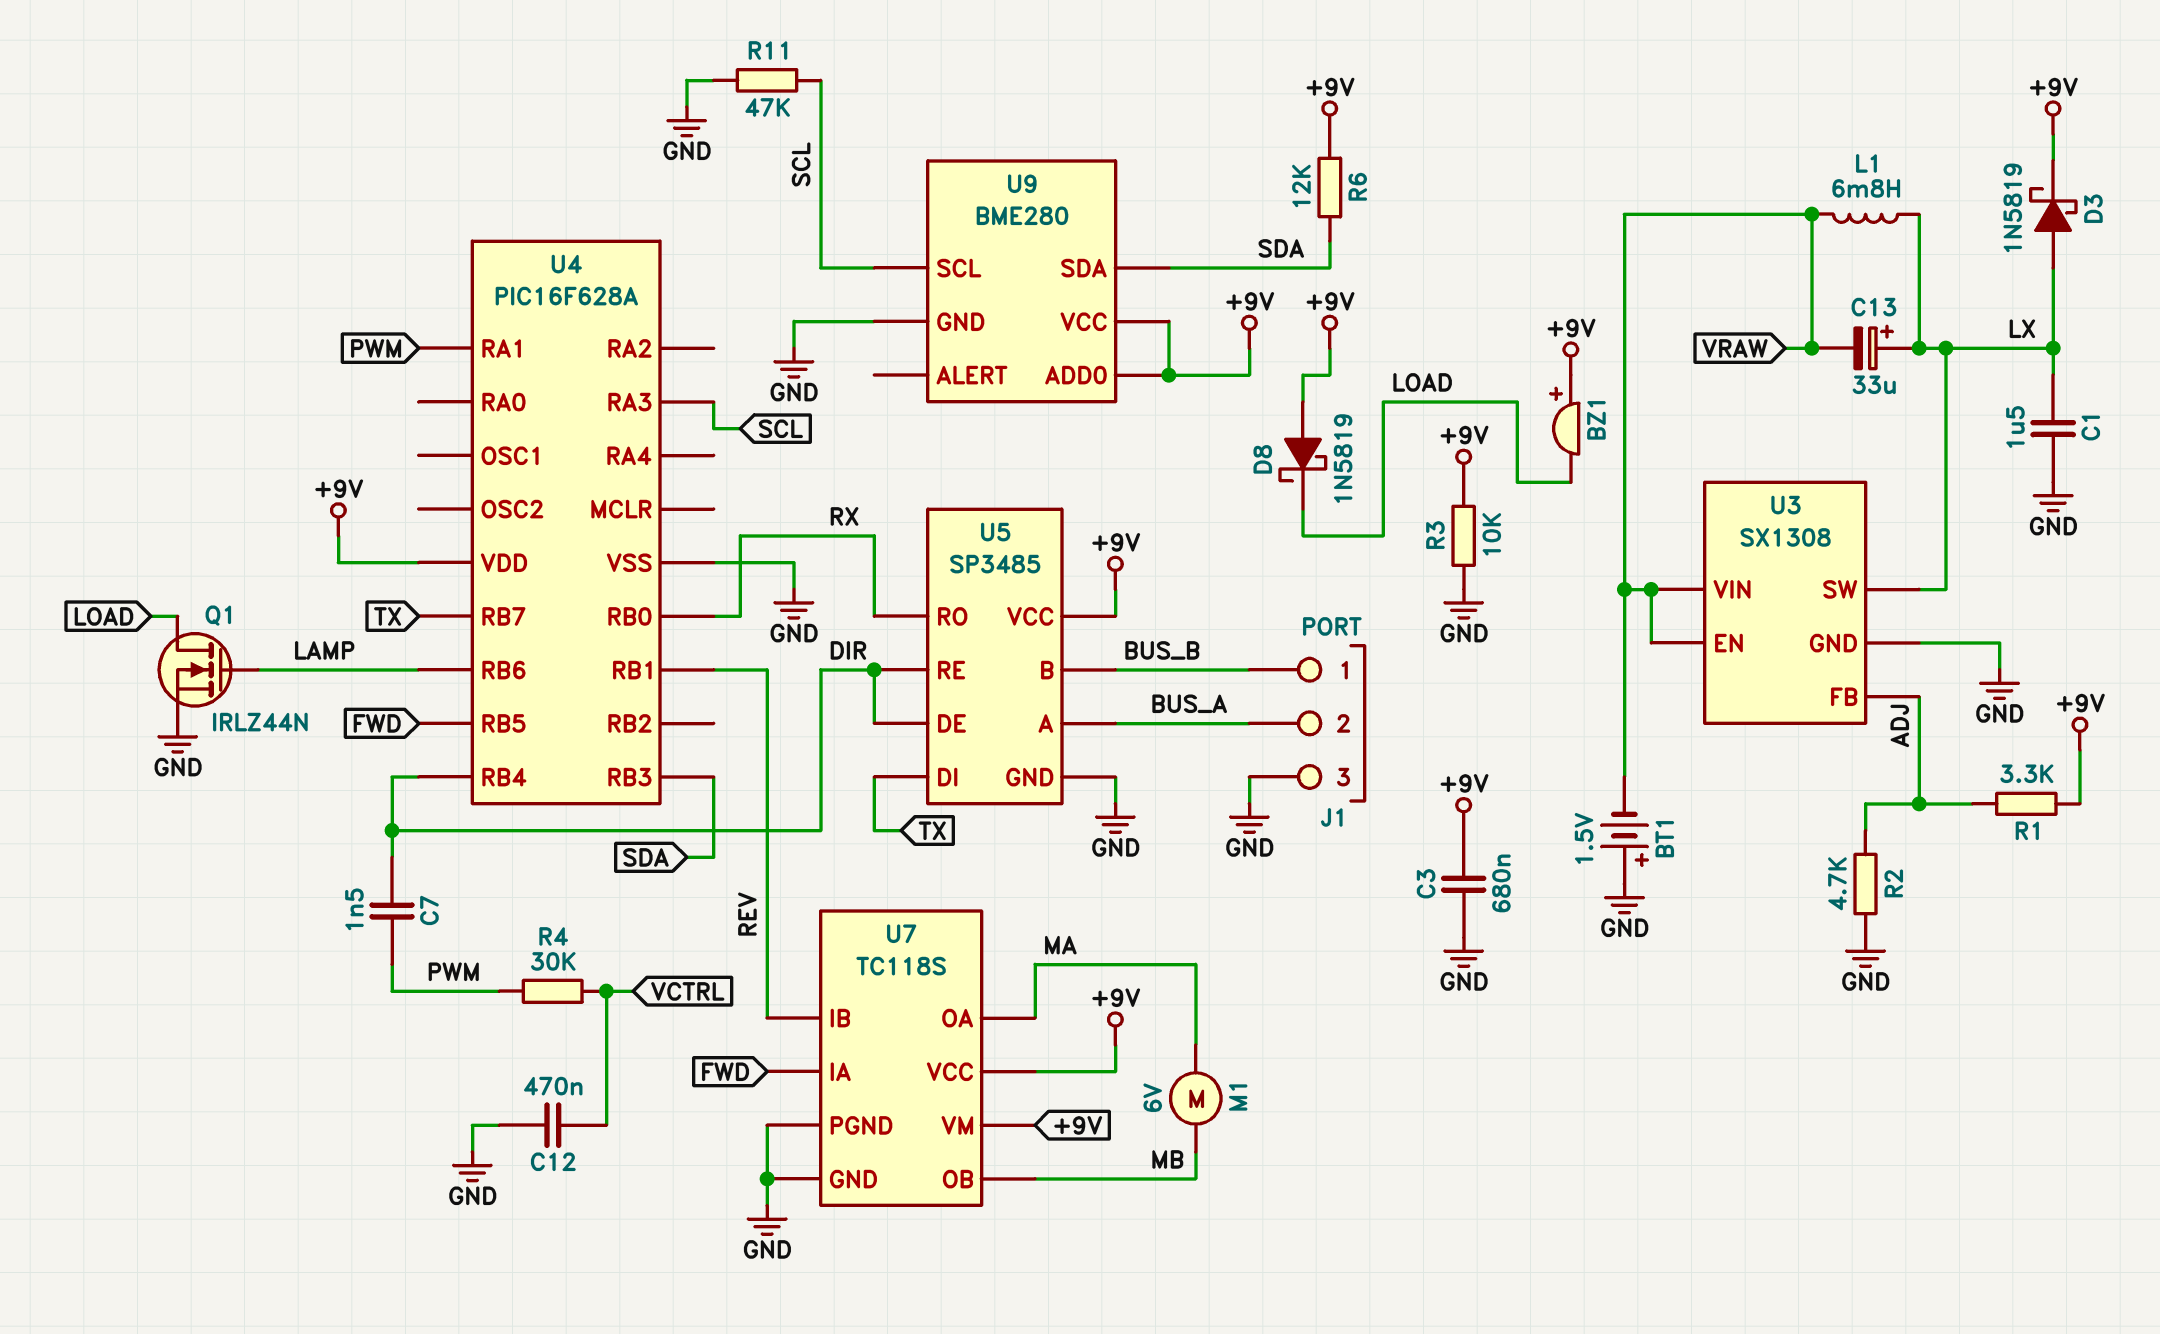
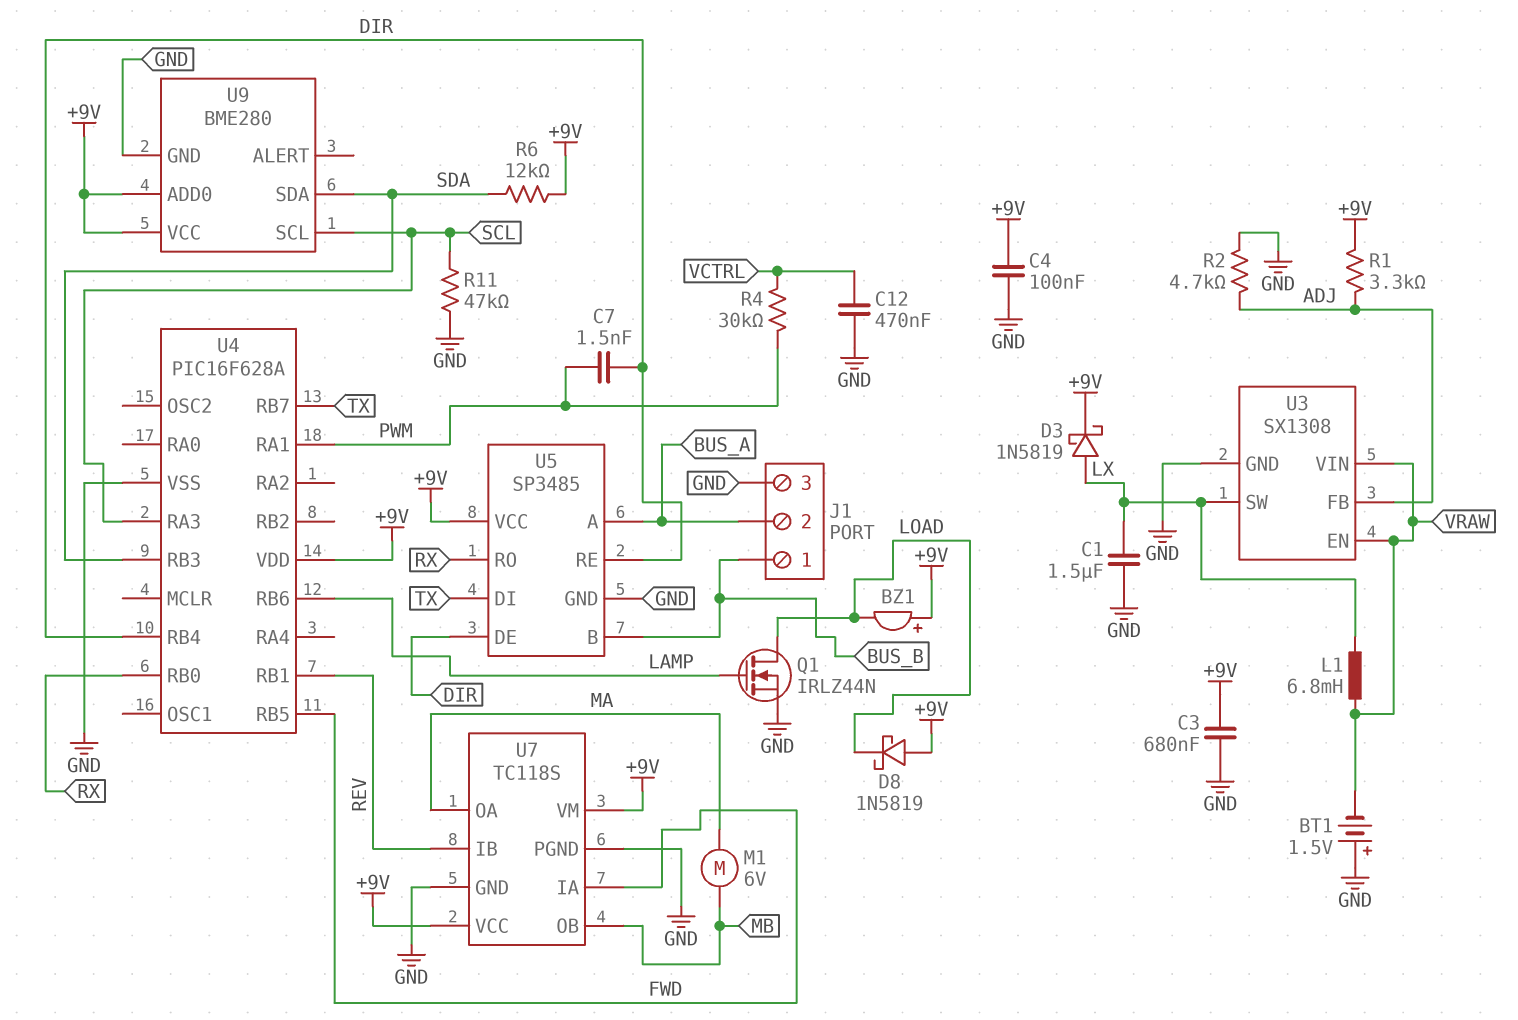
C4: none -> 100nF (+9V, GND)
C13: 33uF (plus LX, minus VRAW) -> none
R3: 10k (+9V, GND) -> none

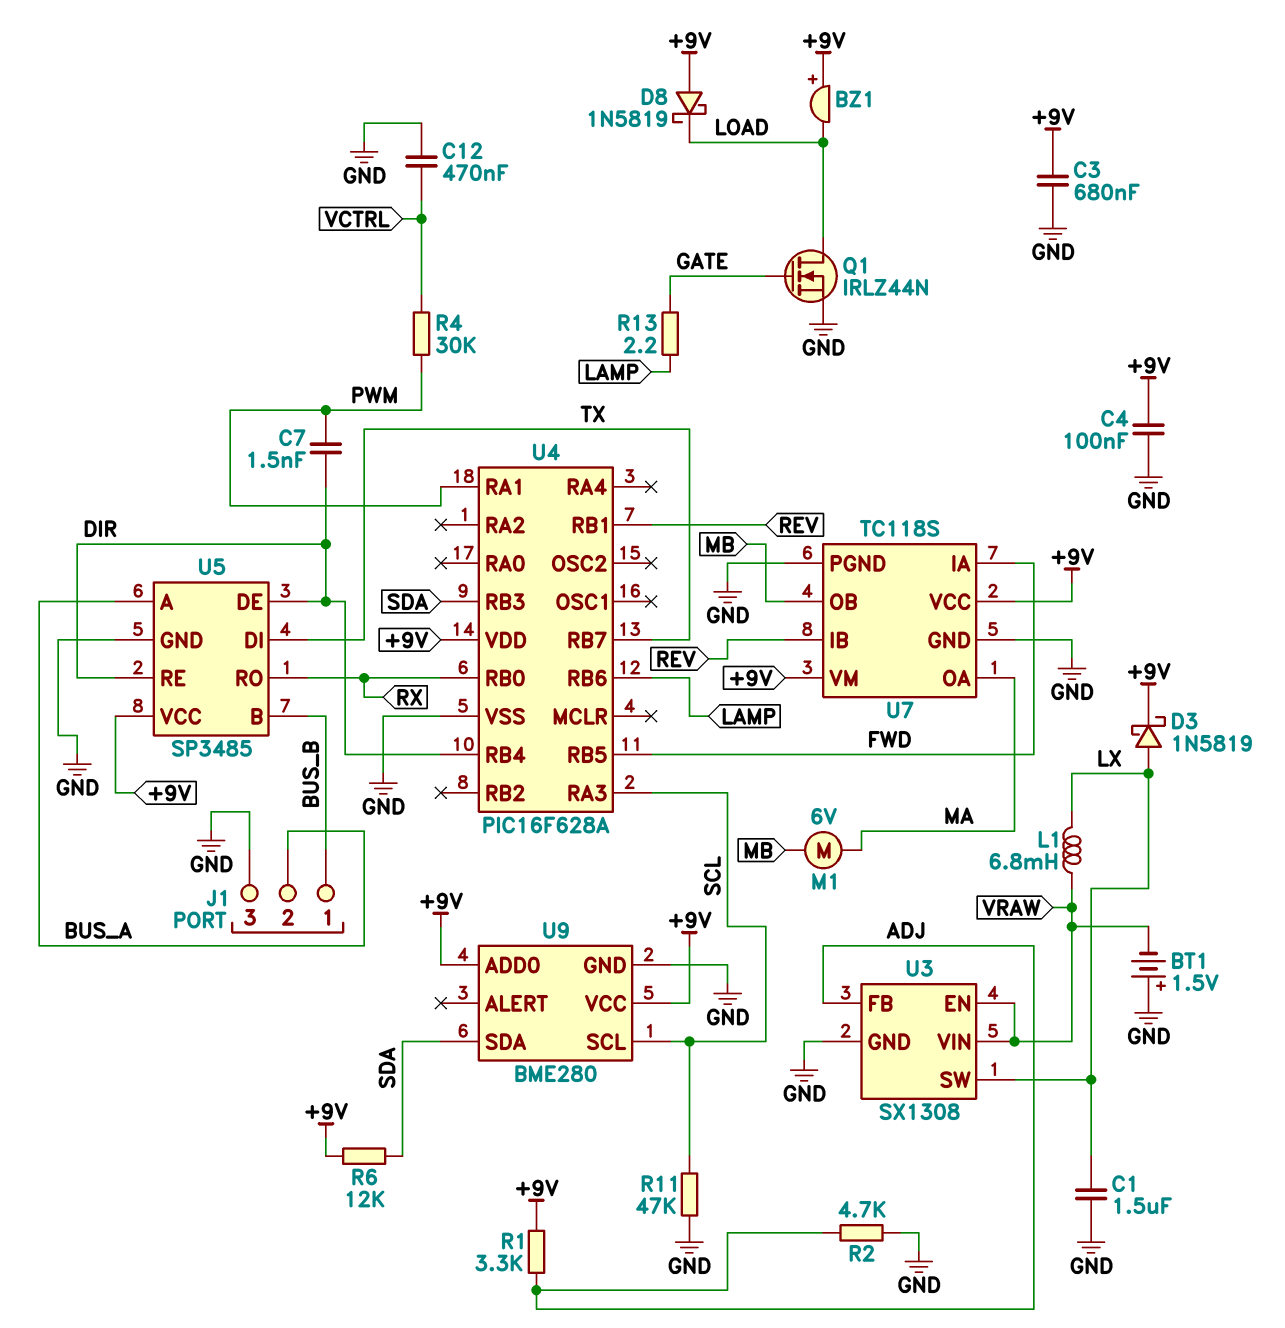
Q1: NMOS IRLZ44N (G LAMP, D LOAD, S GND) -> NMOS IRLZ44N (G GATE, D LOAD, S GND)
R13: none -> 2.2 (GATE, LAMP)

